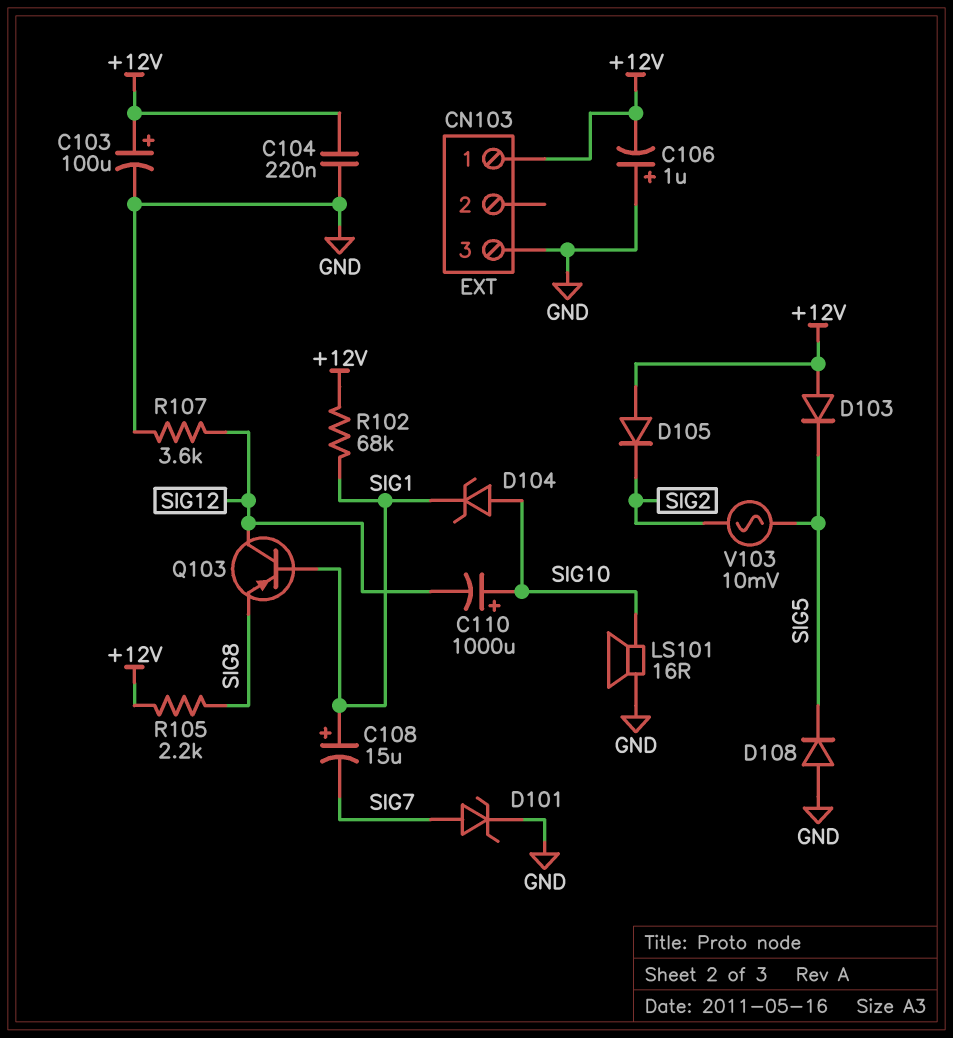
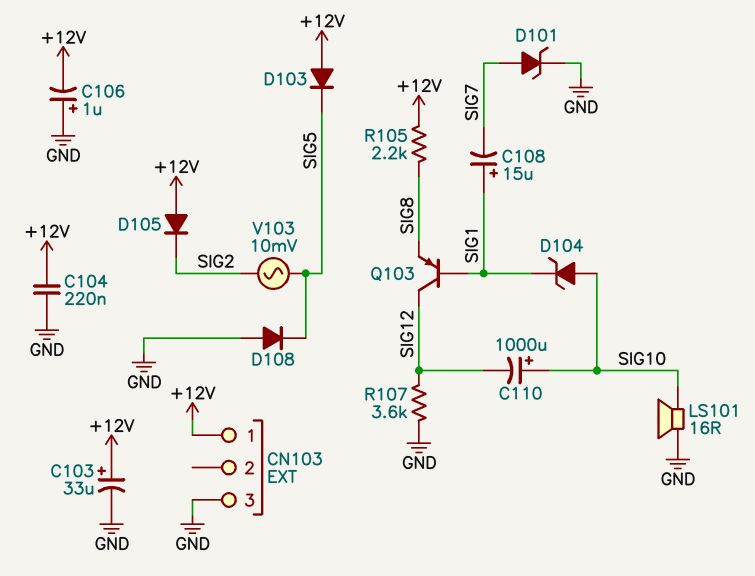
C103: 100uF (plus +12V, minus GND) -> 33uF (plus +12V, minus GND)
R102: 68k (+12V, SIG1) -> none

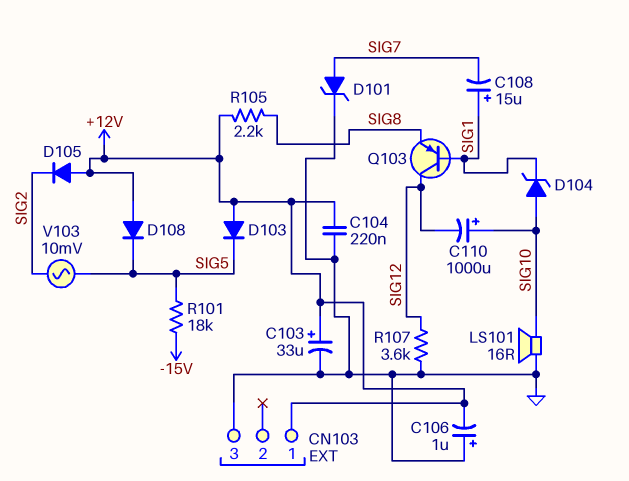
D108: diode (A GND, K SIG5) -> diode (A +12V, K SIG5)
R101: none -> 18k (-15V, SIG5)

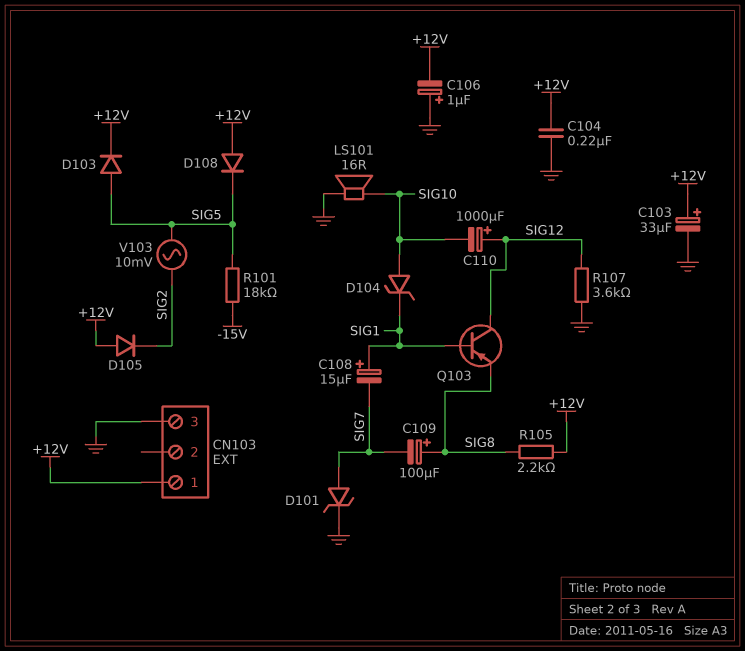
C109: none -> 100uF (plus SIG8, minus SIG7)
C110: 1000uF (plus SIG10, minus SIG12) -> 1000uF (plus SIG12, minus SIG10)
D103: diode (A +12V, K SIG5) -> diode (A SIG5, K +12V)

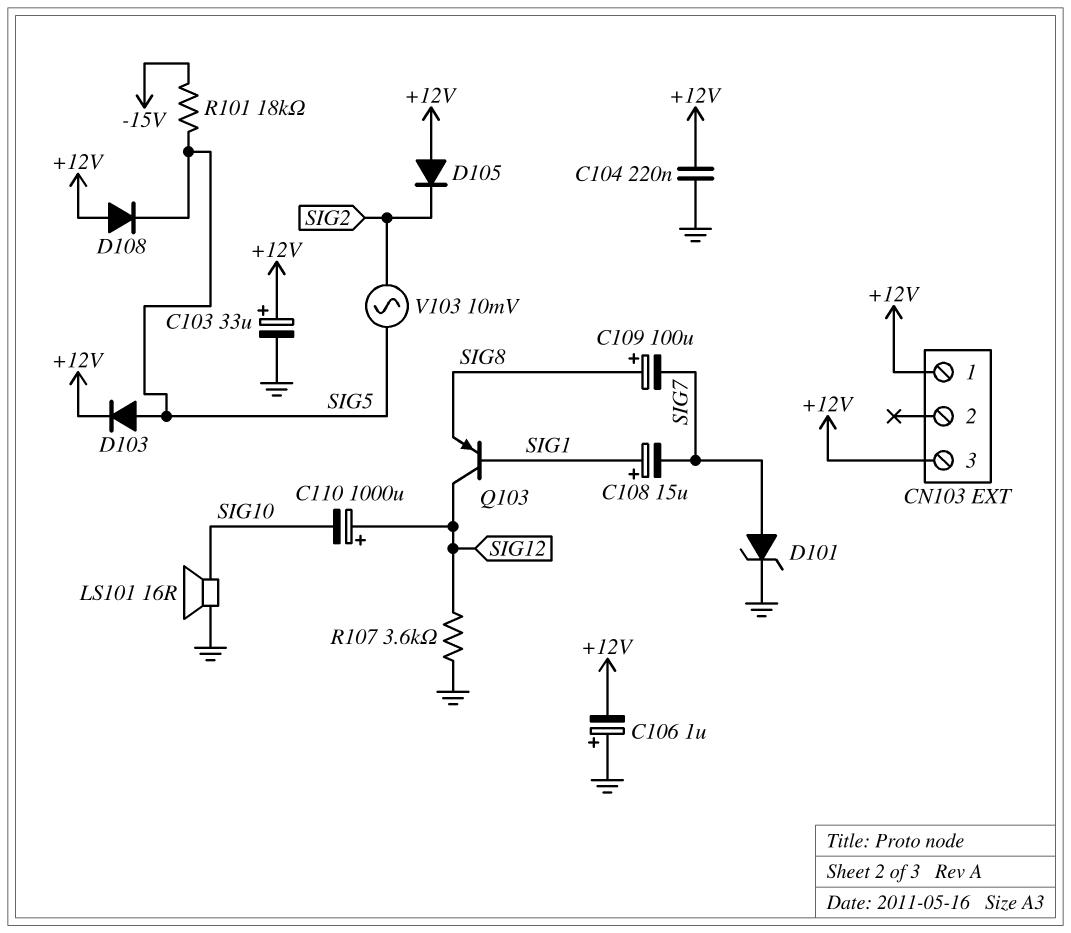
CN103 pin 3: GND -> +12V
D104: zener (A SIG10, K SIG1) -> none
R105: 2.2k (+12V, SIG8) -> none

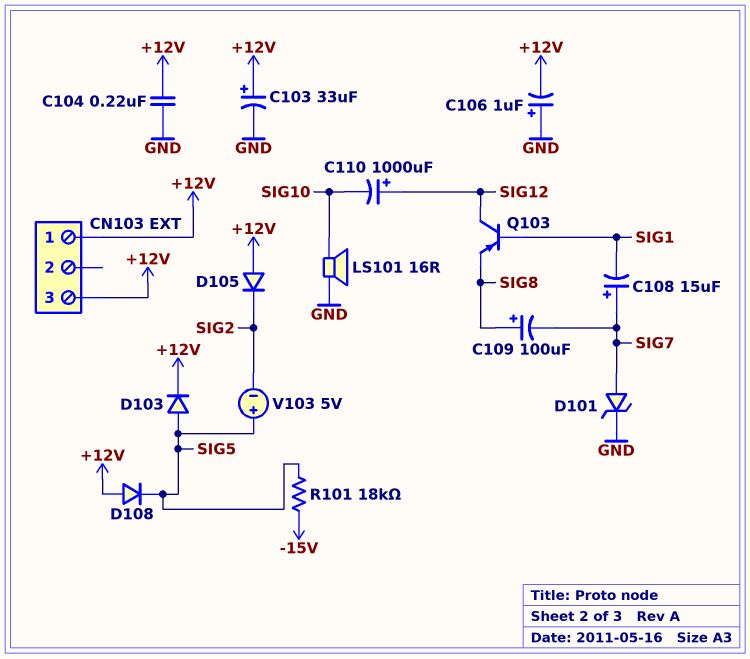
C108: 15uF (plus SIG1, minus SIG7) -> 15uF (plus SIG7, minus SIG1)
R107: 3.6k (GND, SIG12) -> none
V103: AC 10mV (SIG2, SIG5) -> 5V (plus SIG5, minus SIG2)

